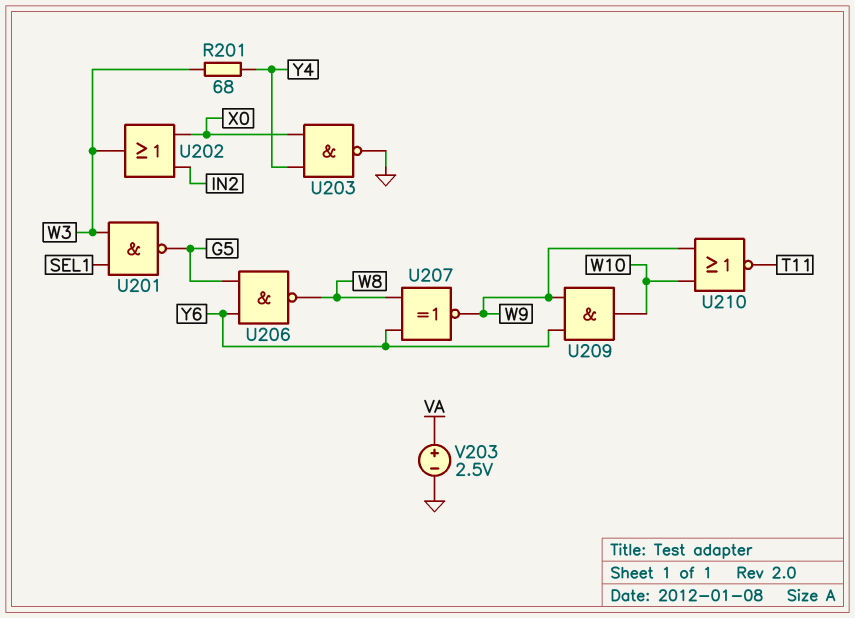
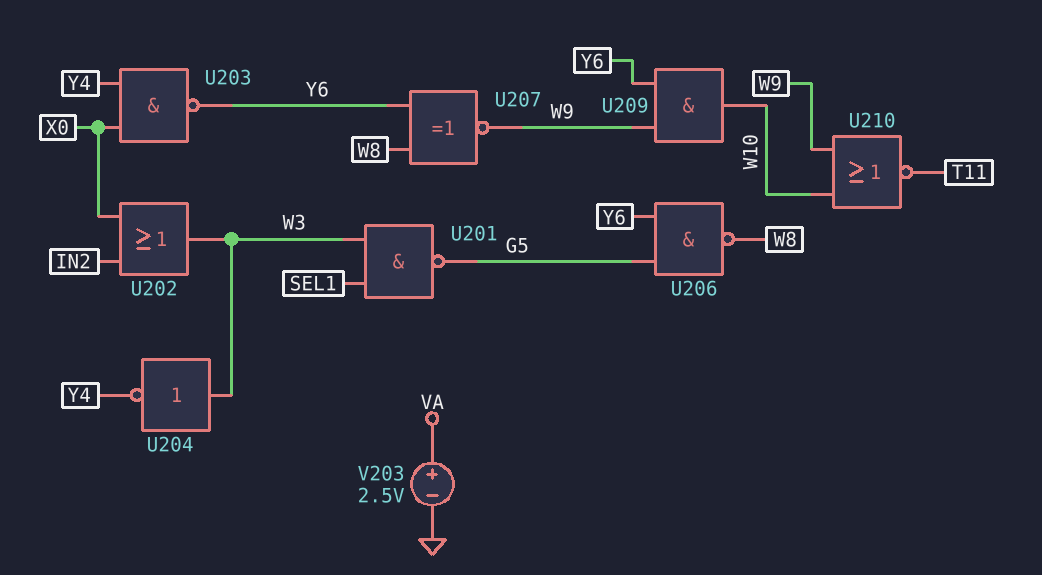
R201: 68 (W3, Y4) -> none
U203: NAND (in X0, in Y4, out GND) -> NAND (in X0, in Y4, out Y6)
U204: none -> NOT (in W3, out Y4)

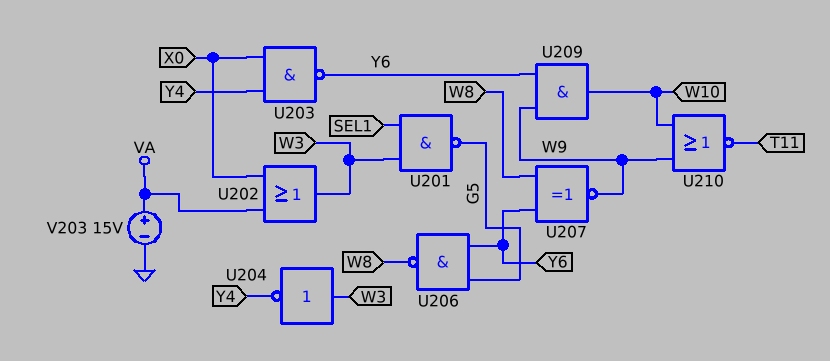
U202: OR (in IN2, in X0, out W3) -> OR (in VA, in X0, out W3)
V203: 2.5V (plus VA, minus GND) -> 15V (plus VA, minus GND)

